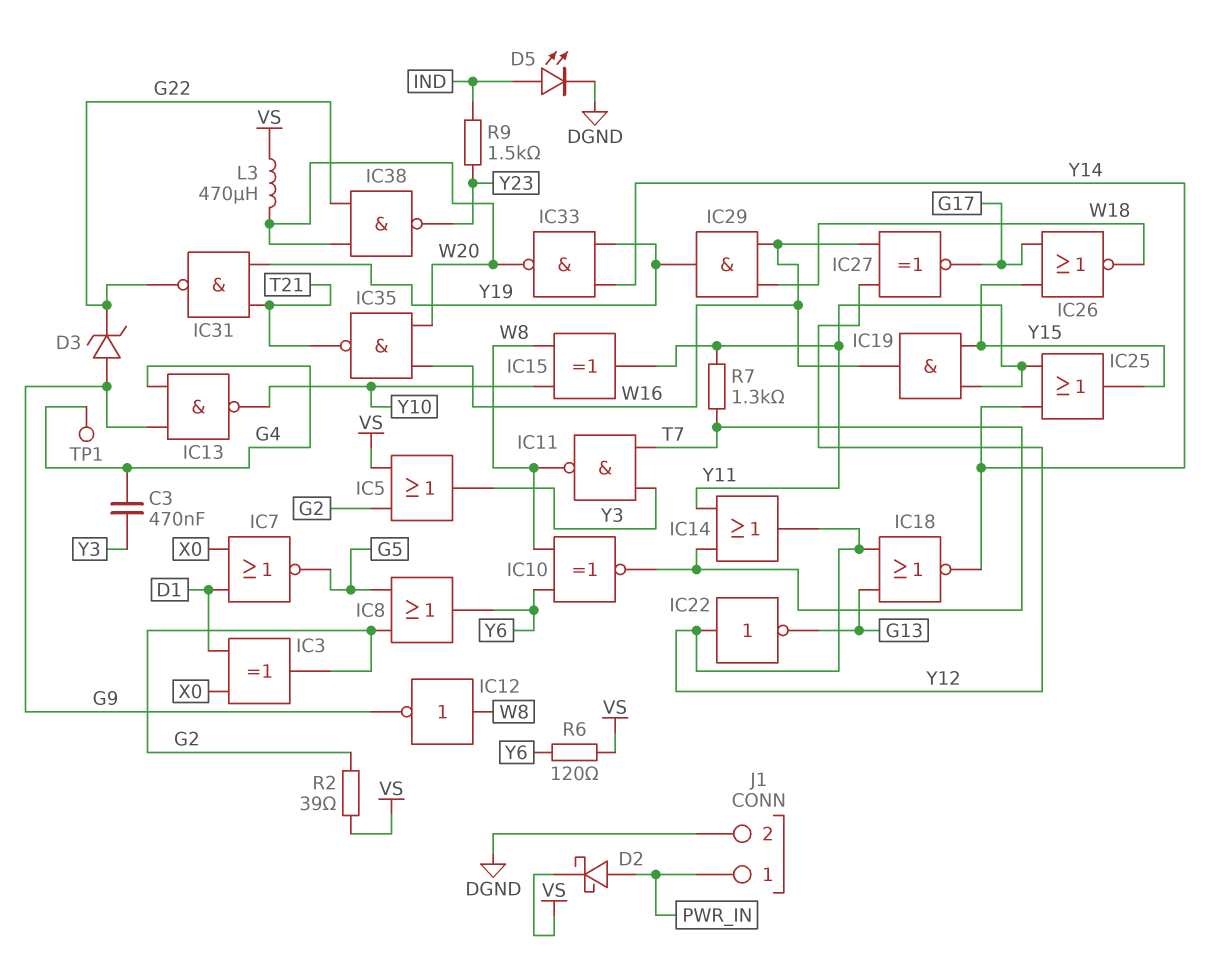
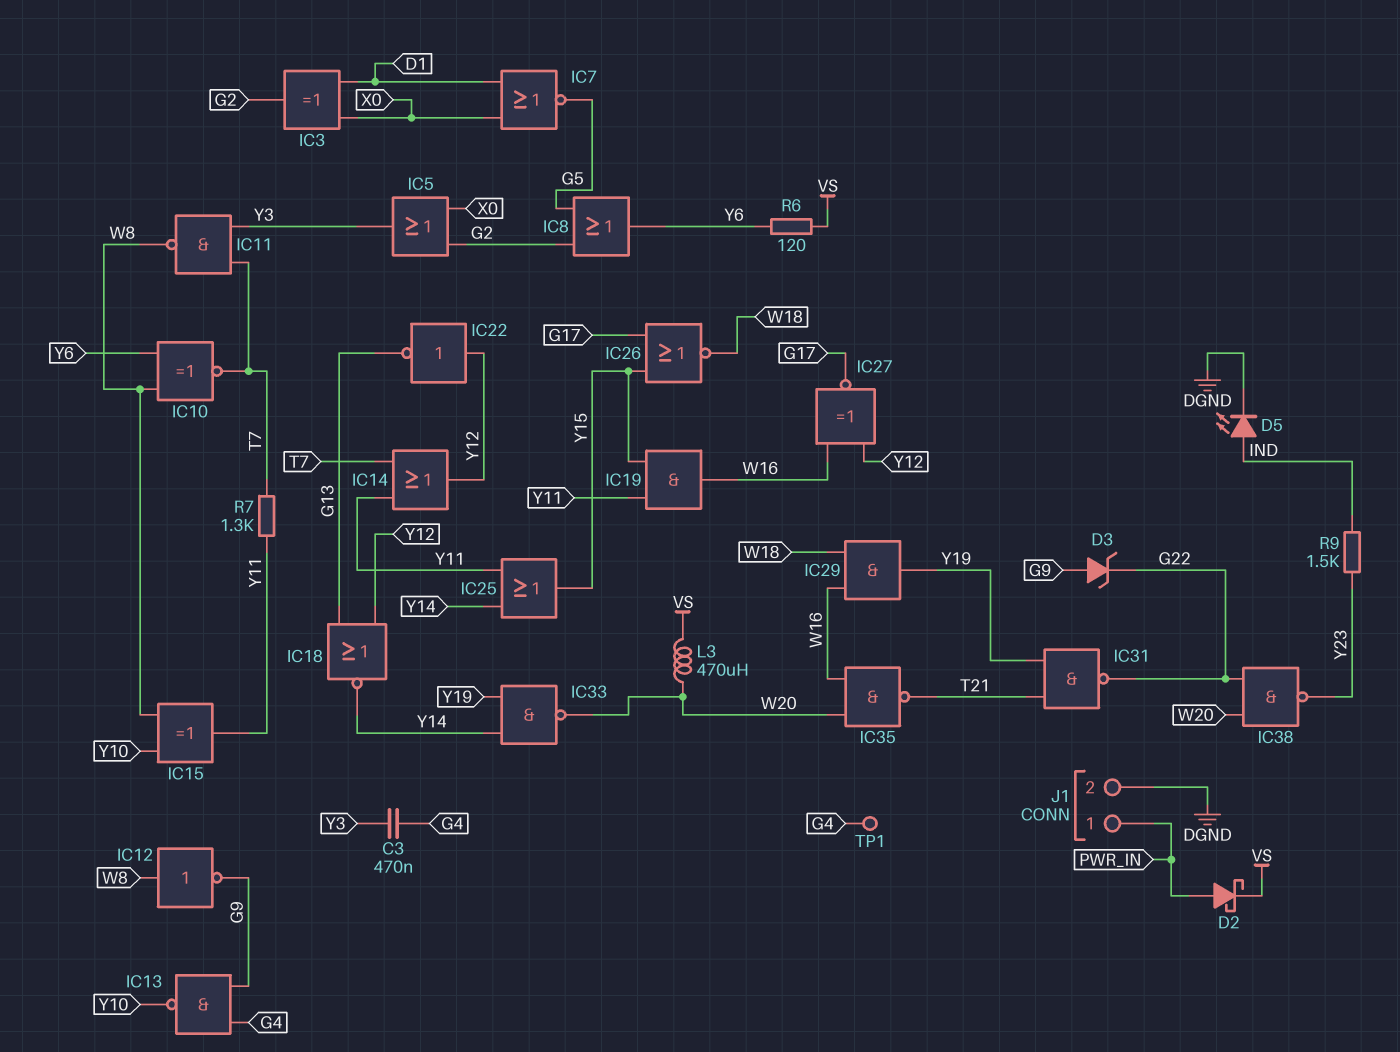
IC5: OR (in G2, in VS, out Y3) -> OR (in G2, in X0, out Y3)
R2: 39 (G2, VS) -> none

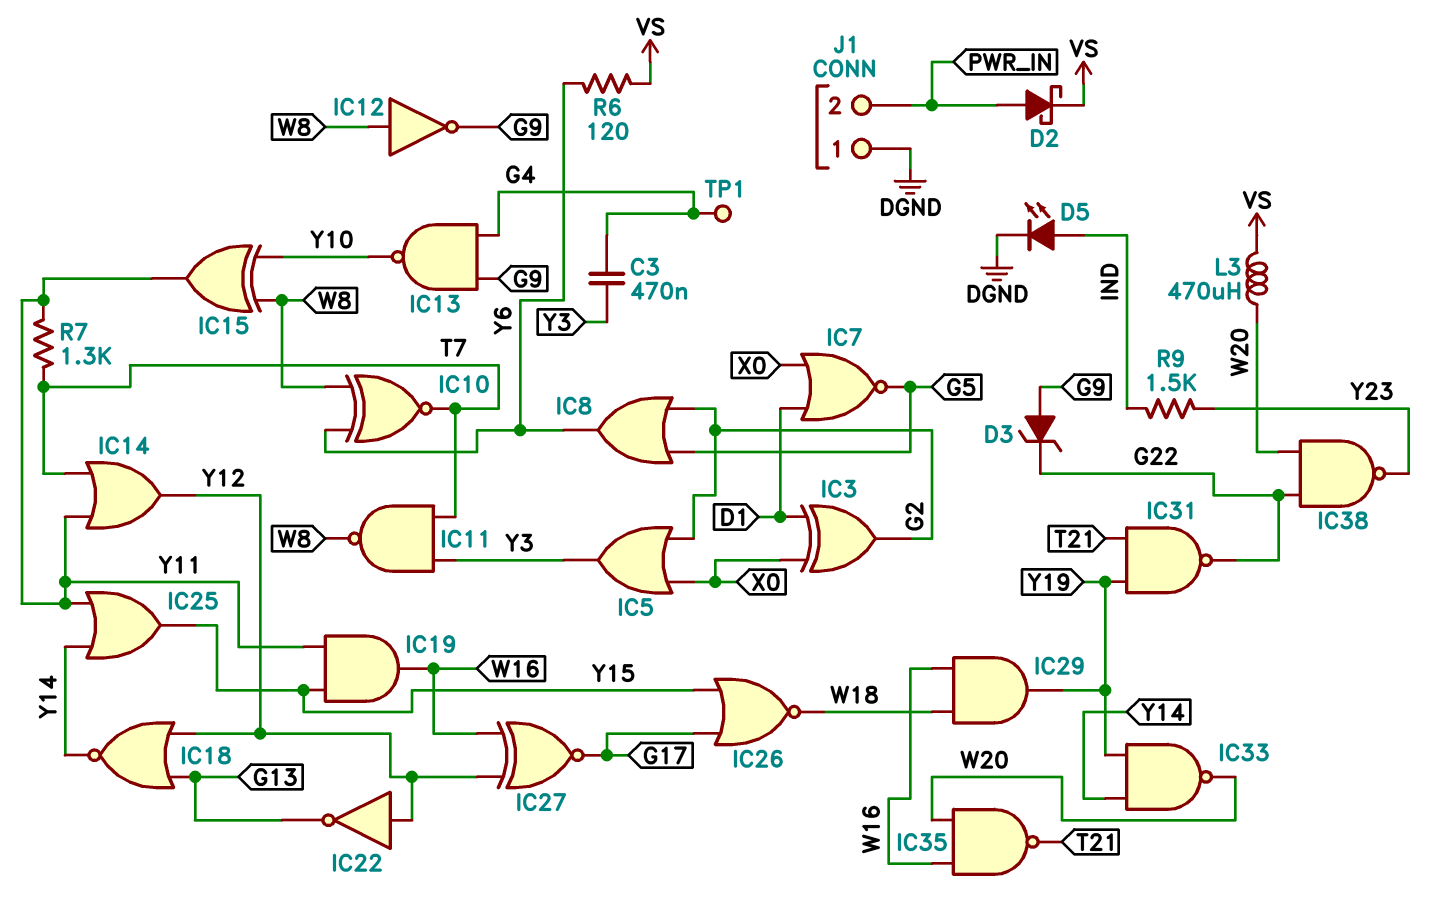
J1 pin 1: PWR_IN -> DGND
J1 pin 2: DGND -> PWR_IN

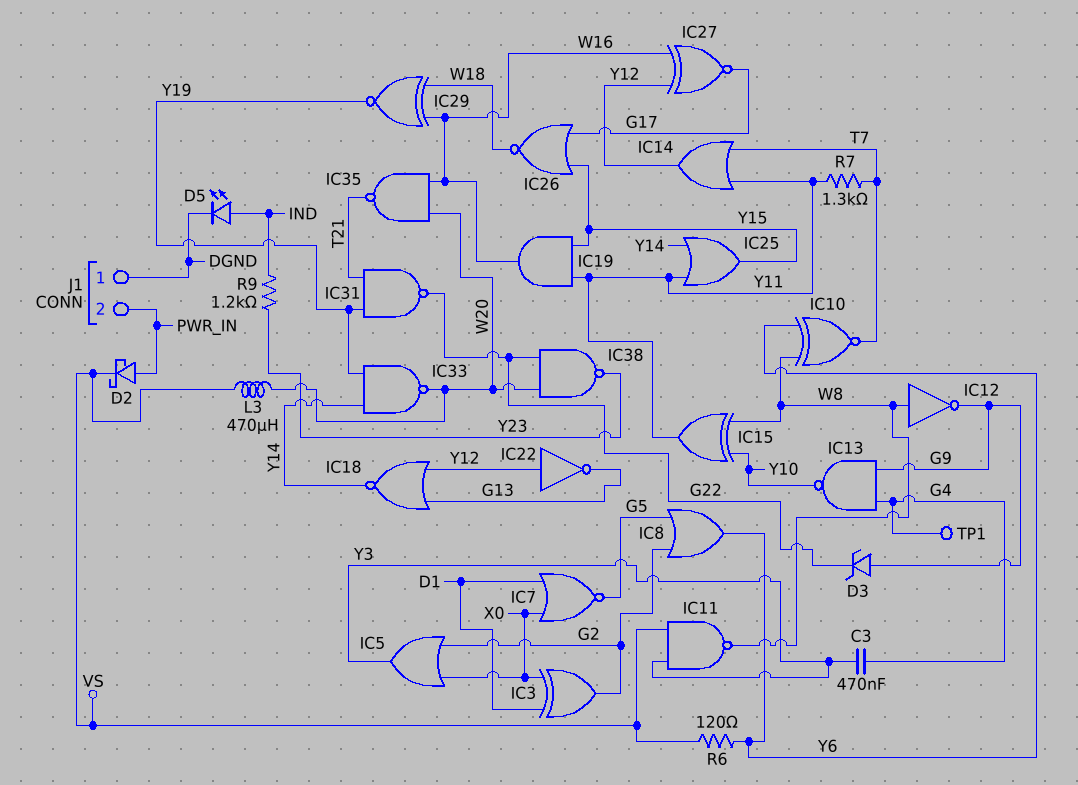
IC11: NAND (in T7, in Y3, out W8) -> NAND (in VS, in Y3, out W8)
IC29: AND (in W16, in W18, out Y19) -> XNOR (in W16, in W18, out Y19)
R9: 1.5k (IND, Y23) -> 1.2k (IND, Y23)

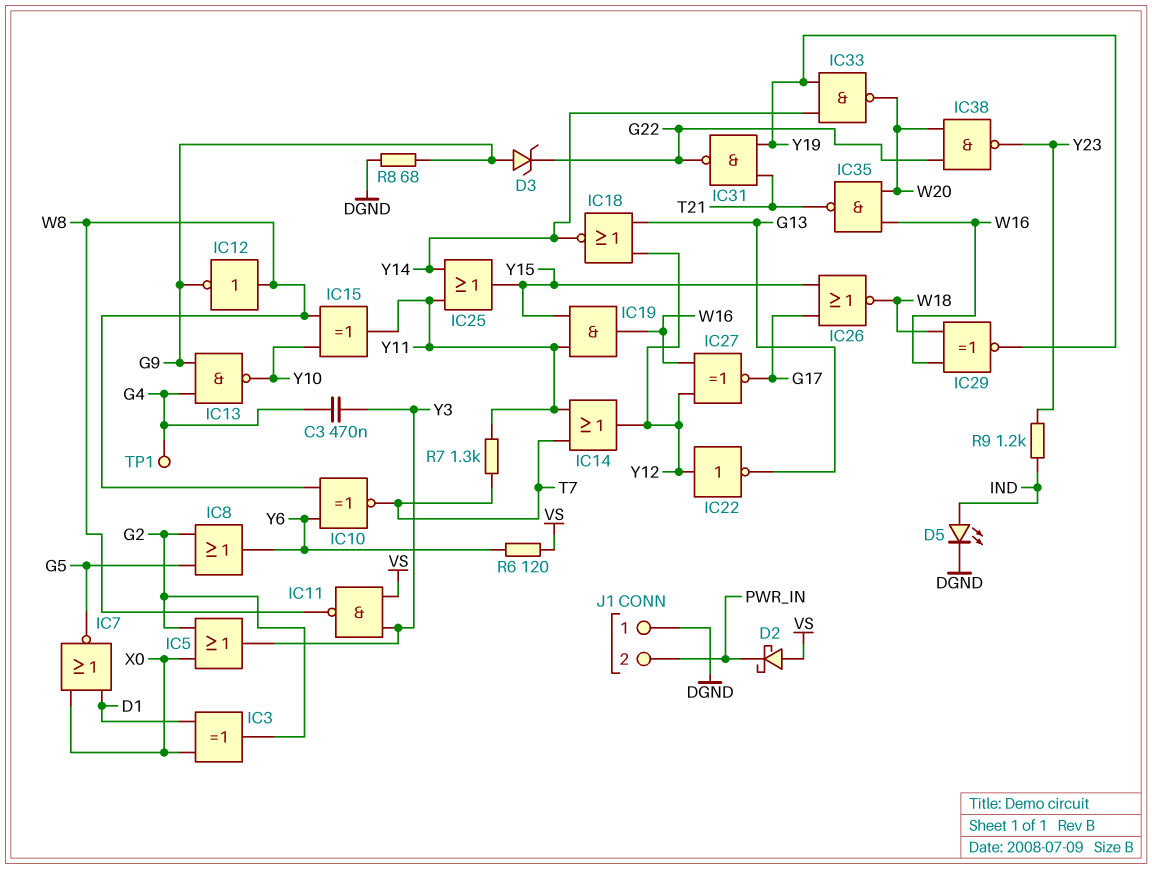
D2: schottky (A PWR_IN, K VS) -> schottky (A VS, K PWR_IN)
L3: 470uH (VS, W20) -> none
R8: none -> 68 (DGND, G9)

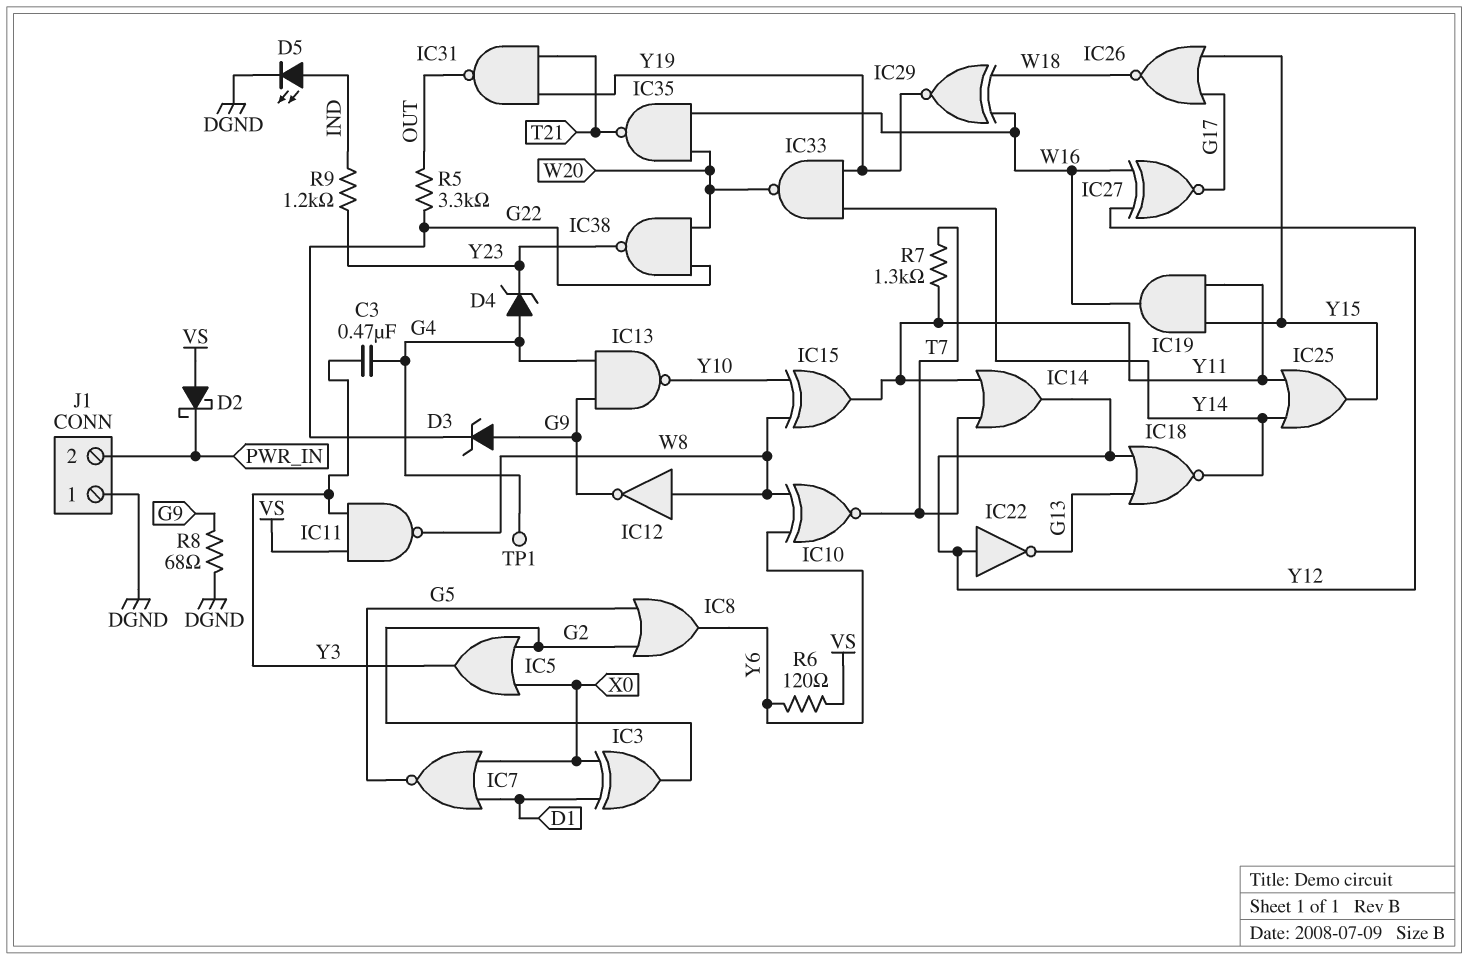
D4: none -> zener (A G4, K Y23)
IC31: NAND (in T21, in Y19, out G22) -> NAND (in T21, in Y19, out OUT)
R5: none -> 3.3k (G22, OUT)

